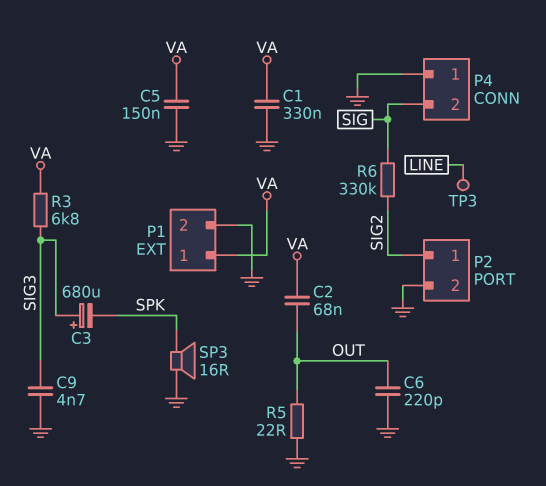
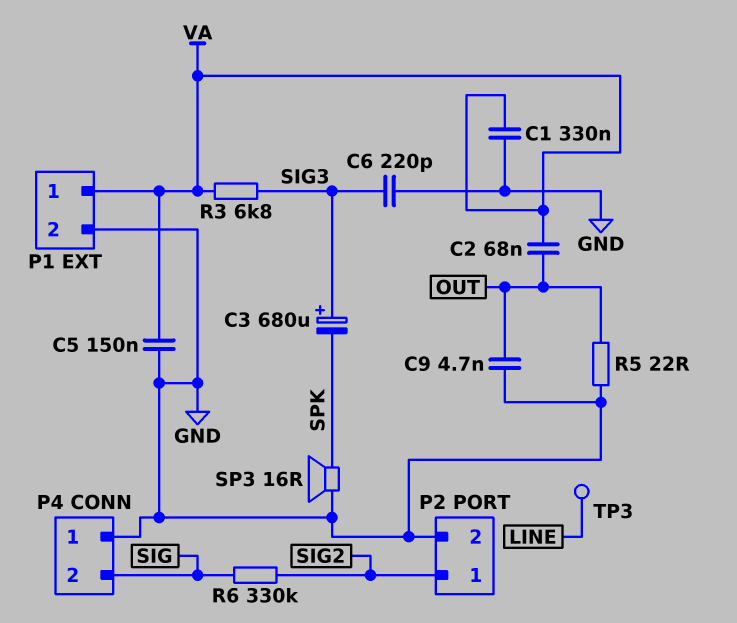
C6: 220pF (GND, OUT) -> 220pF (GND, SIG3)
C9: 4.7nF (GND, SIG3) -> 4.7nF (GND, OUT)

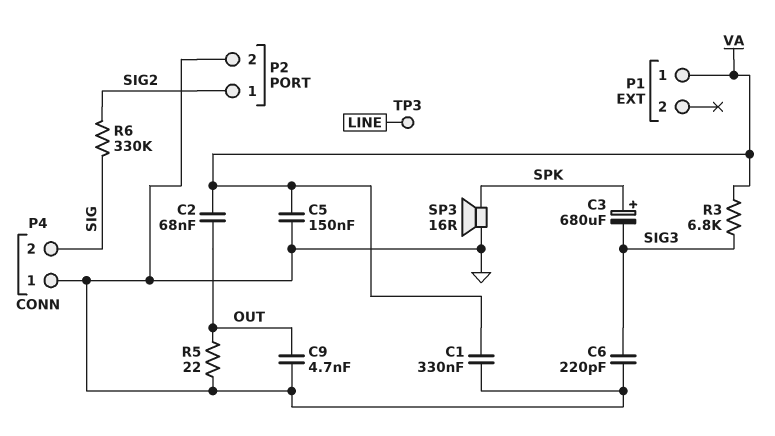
C3: 680uF (plus SIG3, minus SPK) -> 680uF (plus SPK, minus SIG3)
P1 pin 2: GND -> none

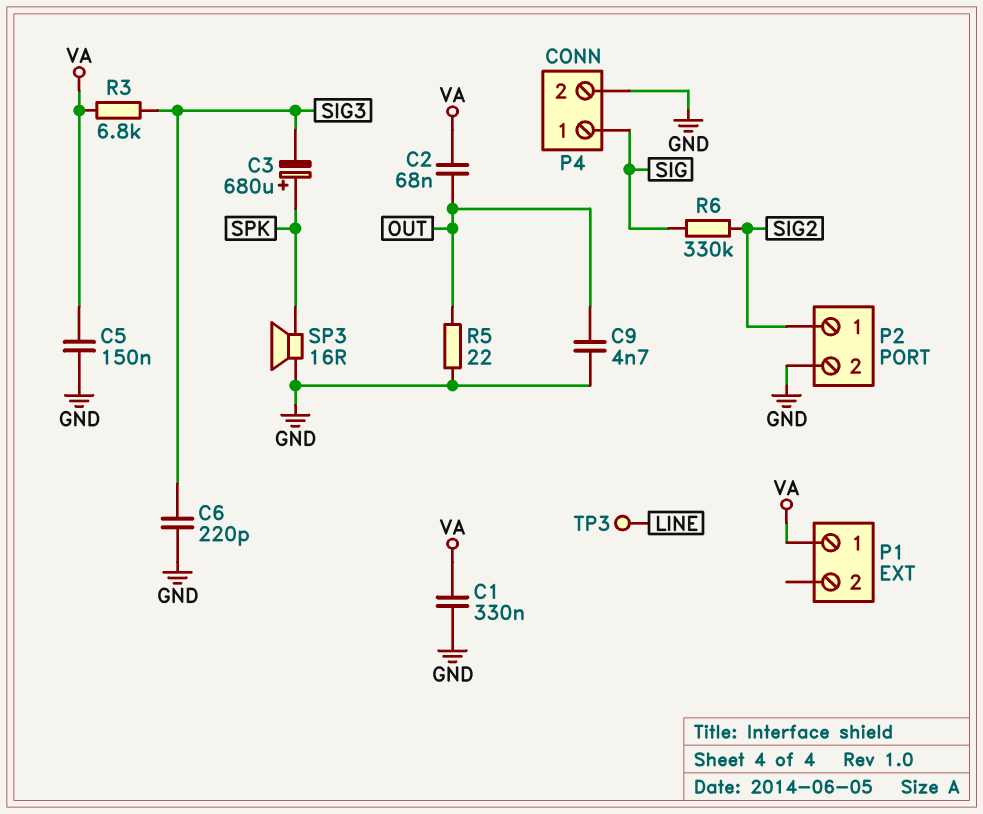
P4 pin 1: GND -> SIG
P4 pin 2: SIG -> GND

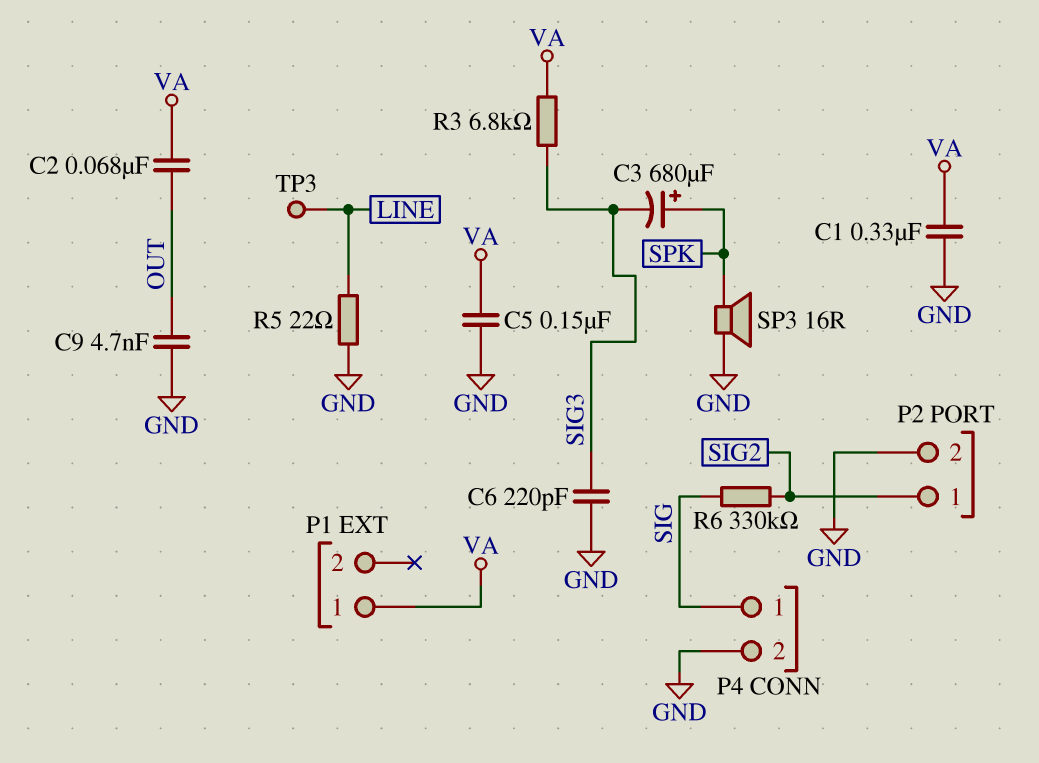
R5: 22 (GND, OUT) -> 22 (GND, LINE)

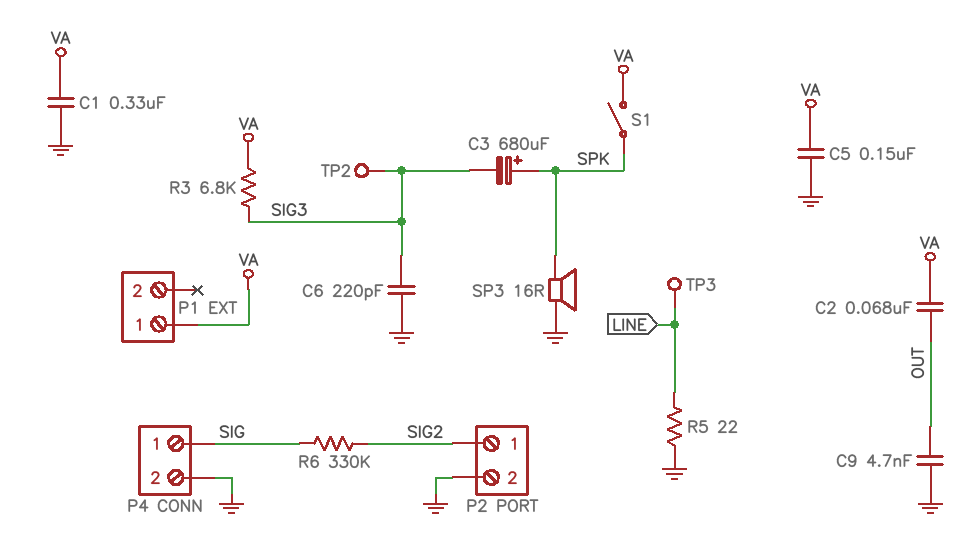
S1: none -> switch (SPK, VA)
TP2: none -> test point (SIG3)

